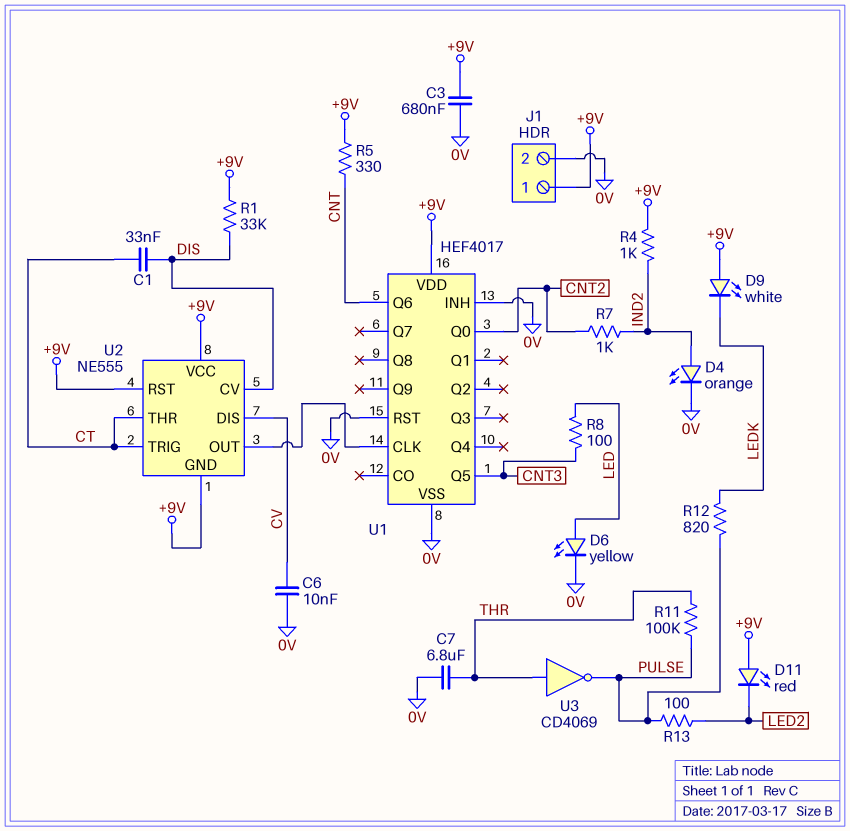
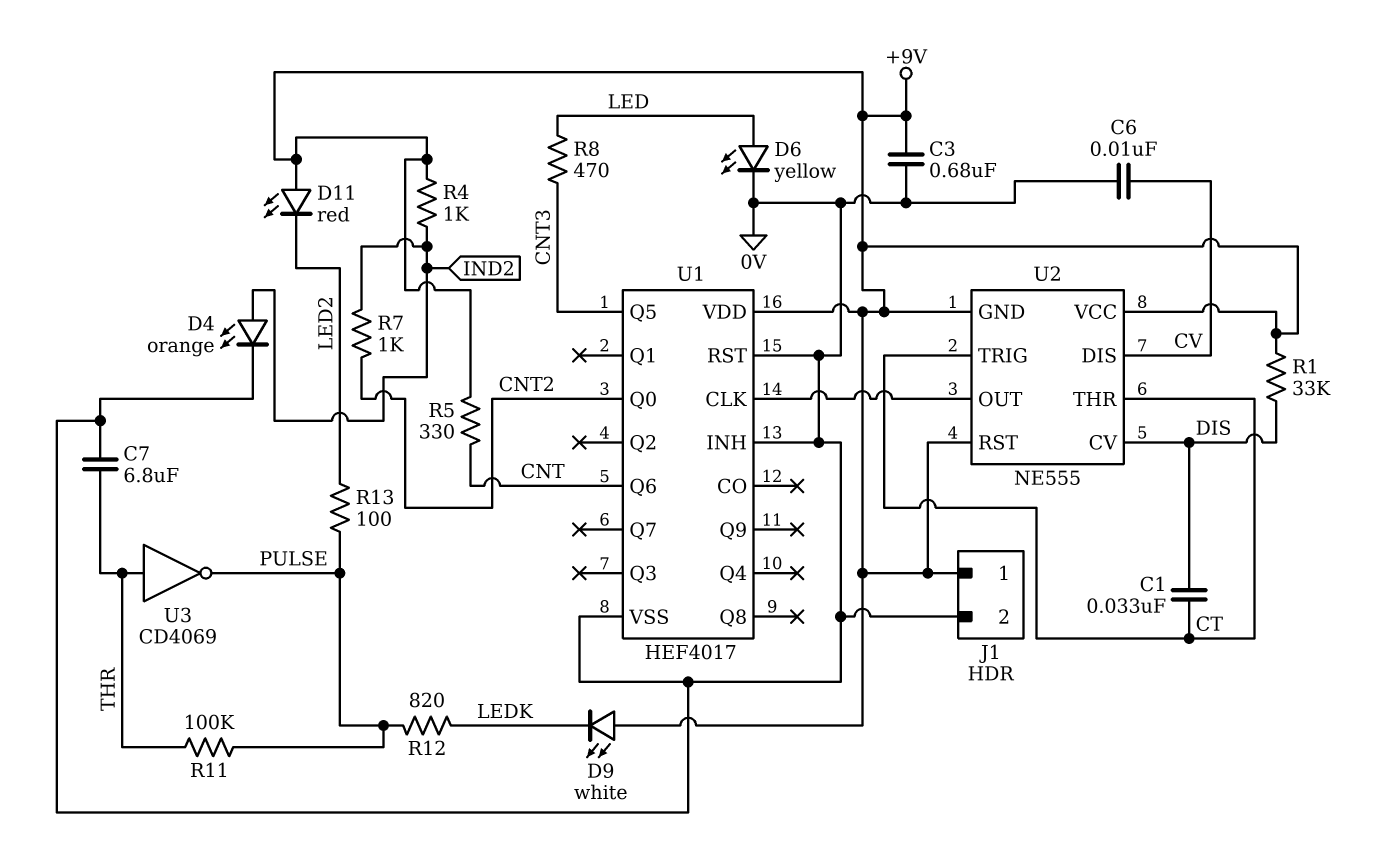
R8: 100 (CNT3, LED) -> 470 (CNT3, LED)

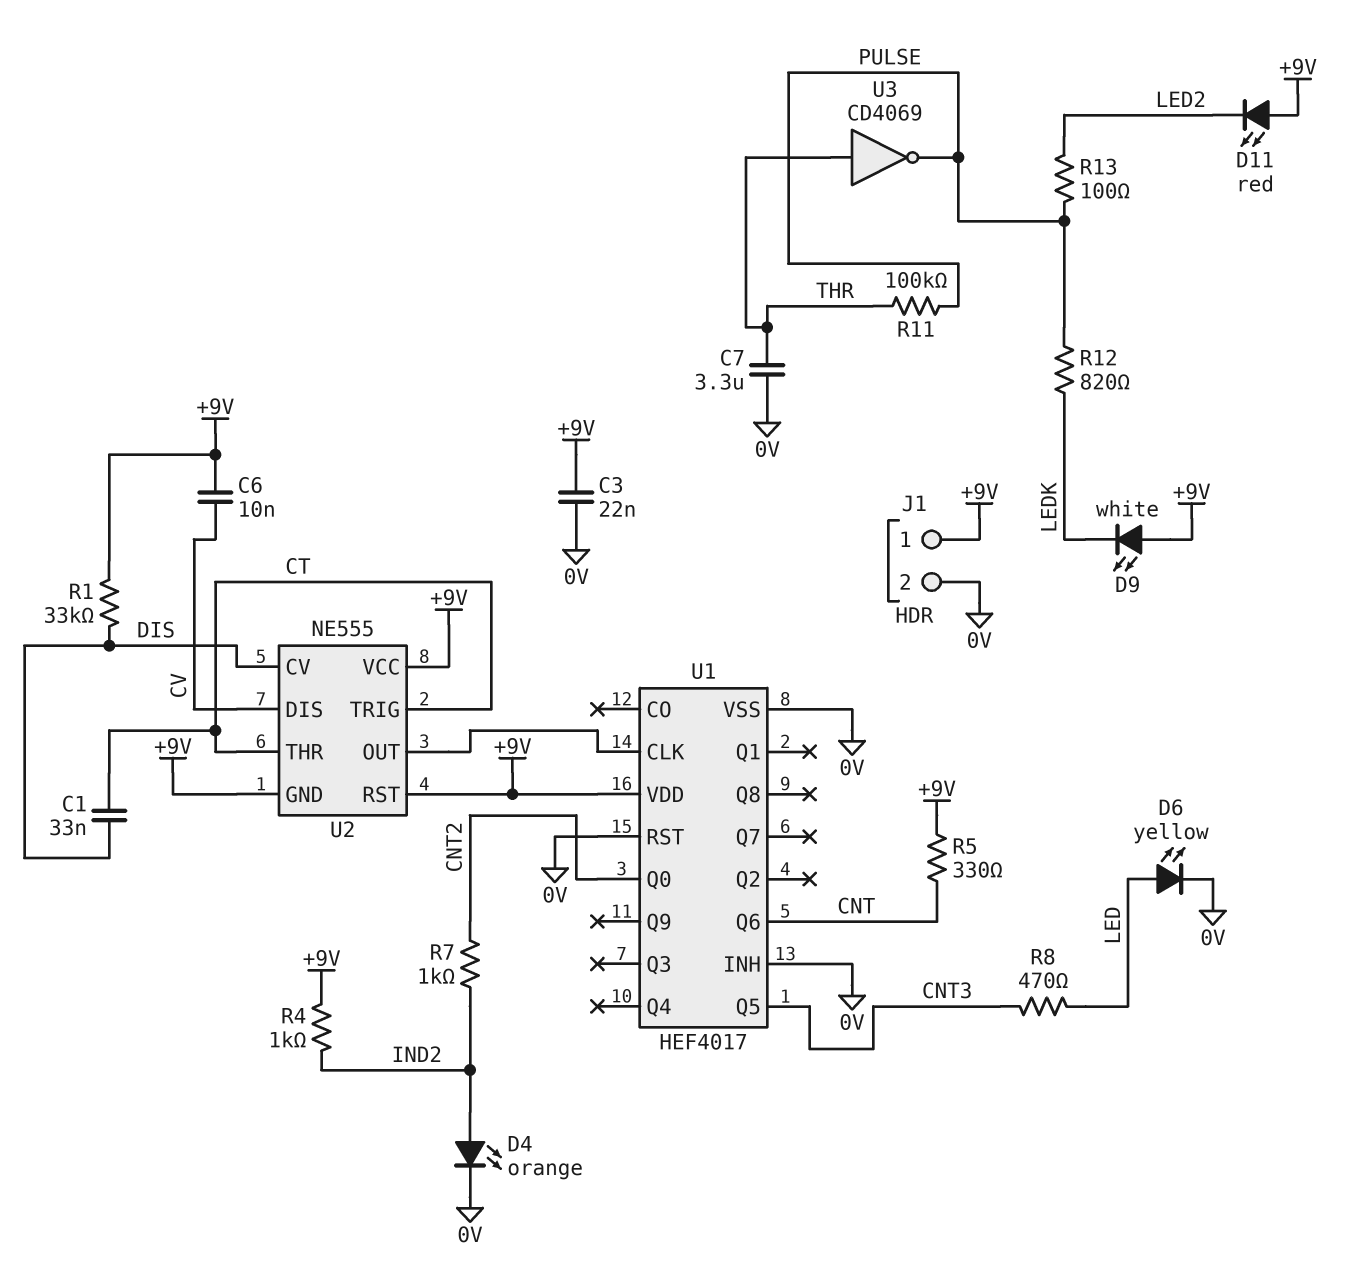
C3: 680nF (+9V, 0V) -> 22nF (+9V, 0V)
C6: 10nF (0V, CV) -> 10nF (+9V, CV)
C7: 6.8uF (0V, THR) -> 3.3uF (0V, THR)

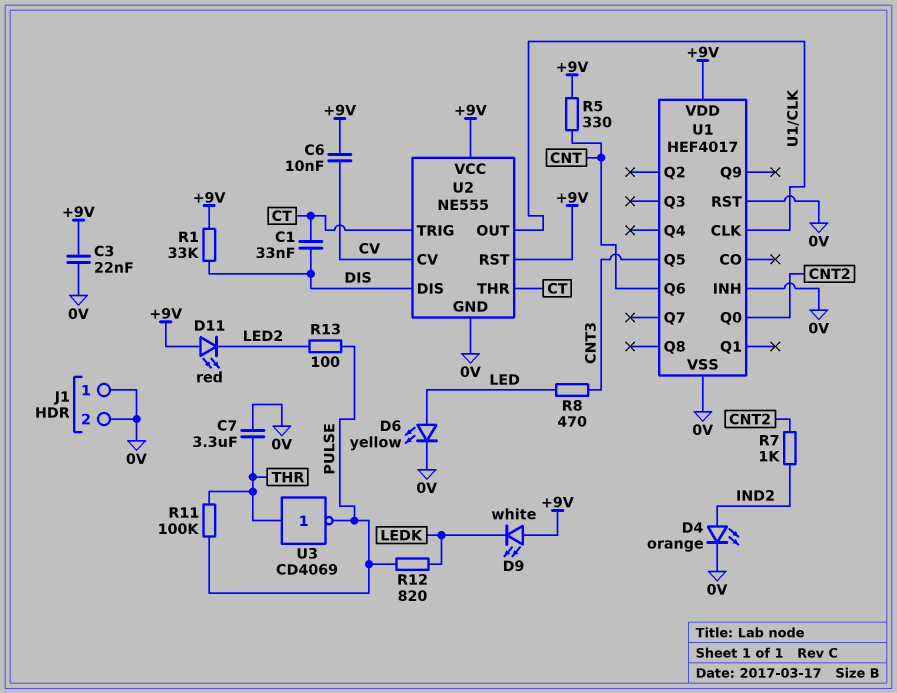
J1 pin 1: +9V -> 0V
R4: 1k (+9V, IND2) -> none
U2 pin CV: DIS -> CV
U2 pin DIS: CV -> DIS
U2 pin GND: +9V -> 0V

